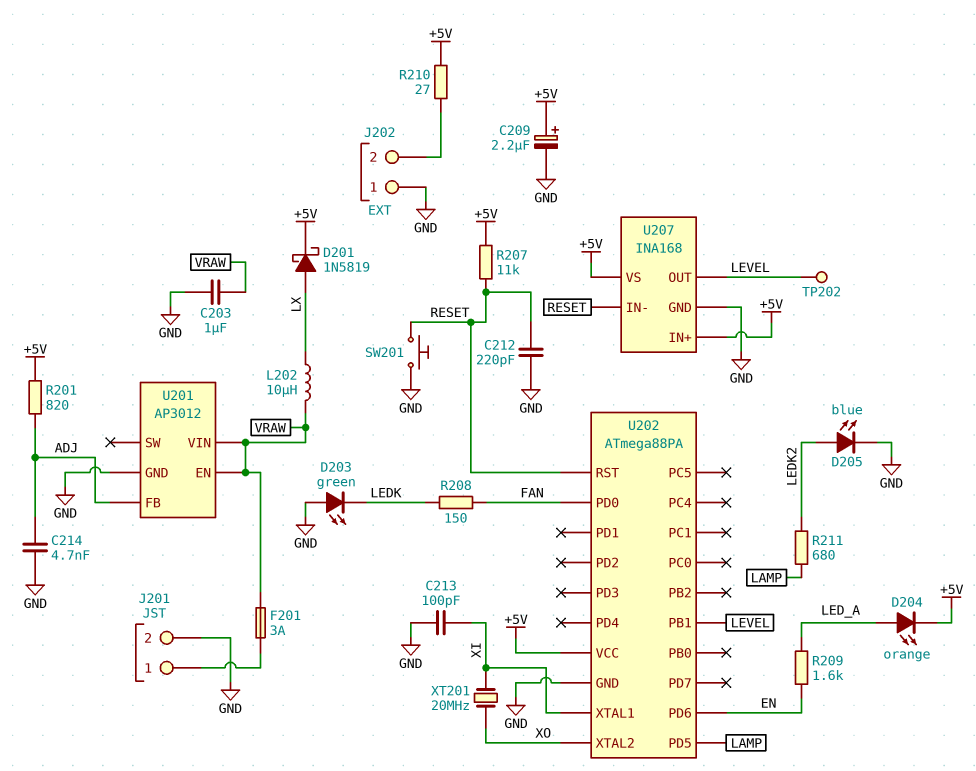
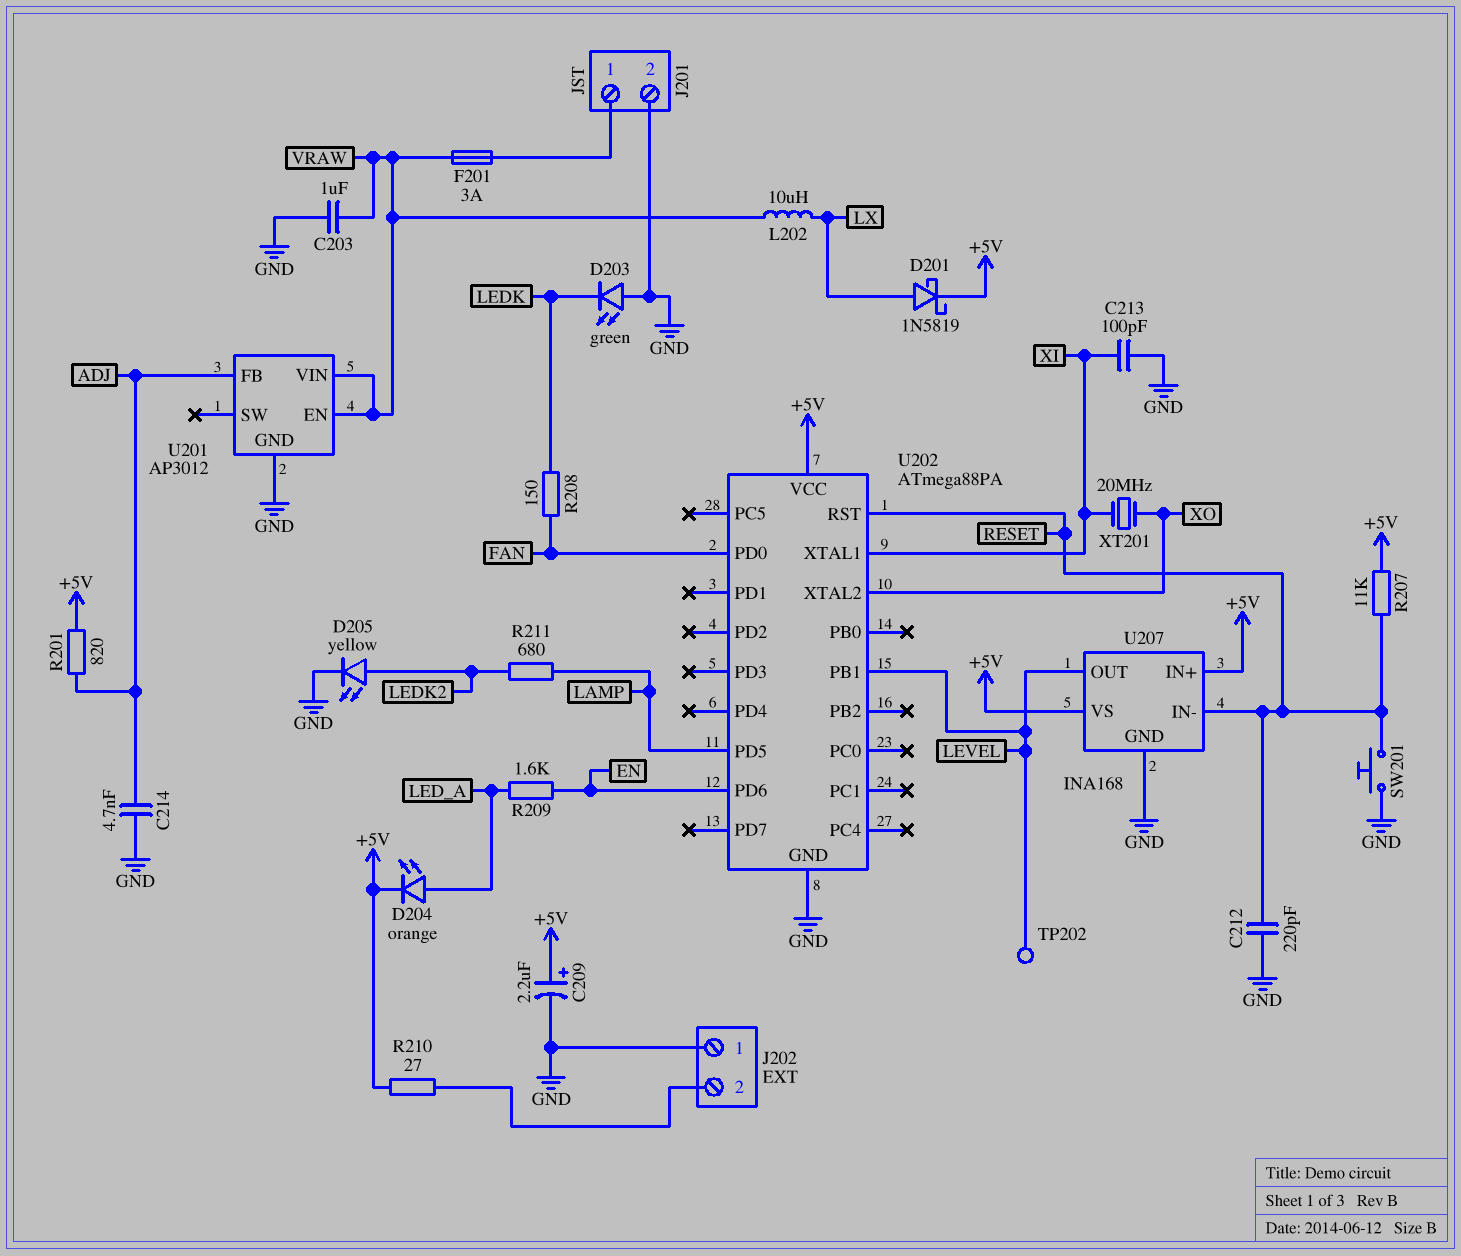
D205: LED blue (A LEDK2, K GND) -> LED yellow (A LEDK2, K GND)

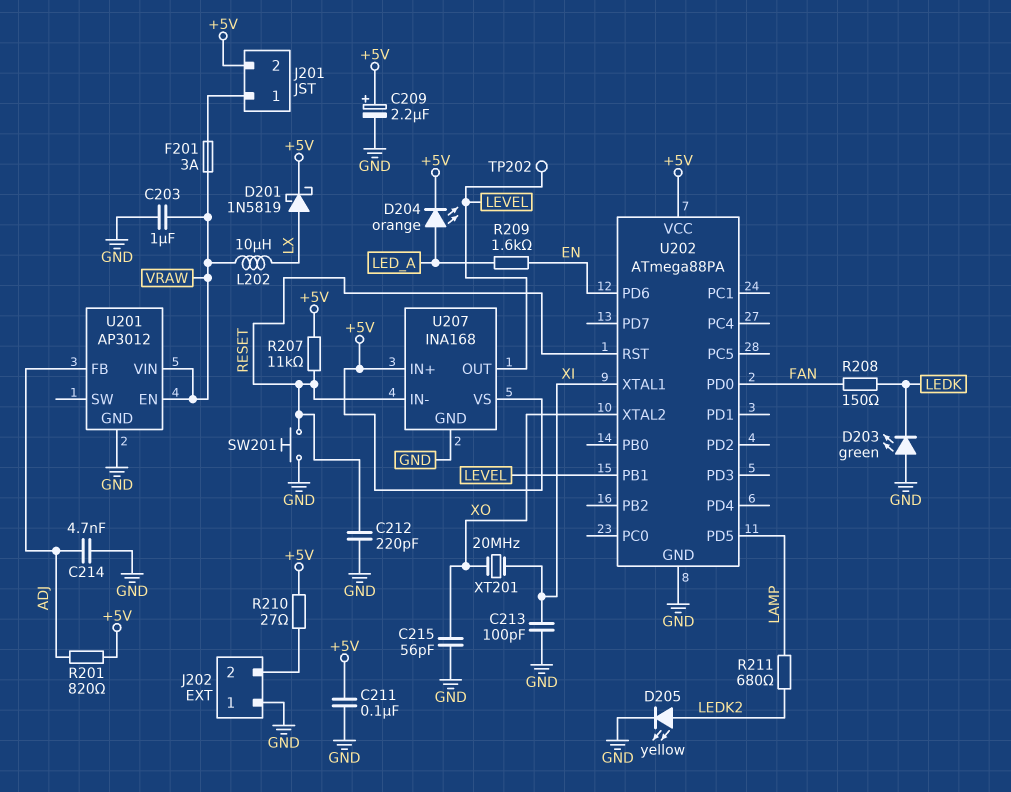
C211: none -> 100nF (+5V, GND)
C215: none -> 56pF (GND, XO)
J201 pin 2: GND -> +5V

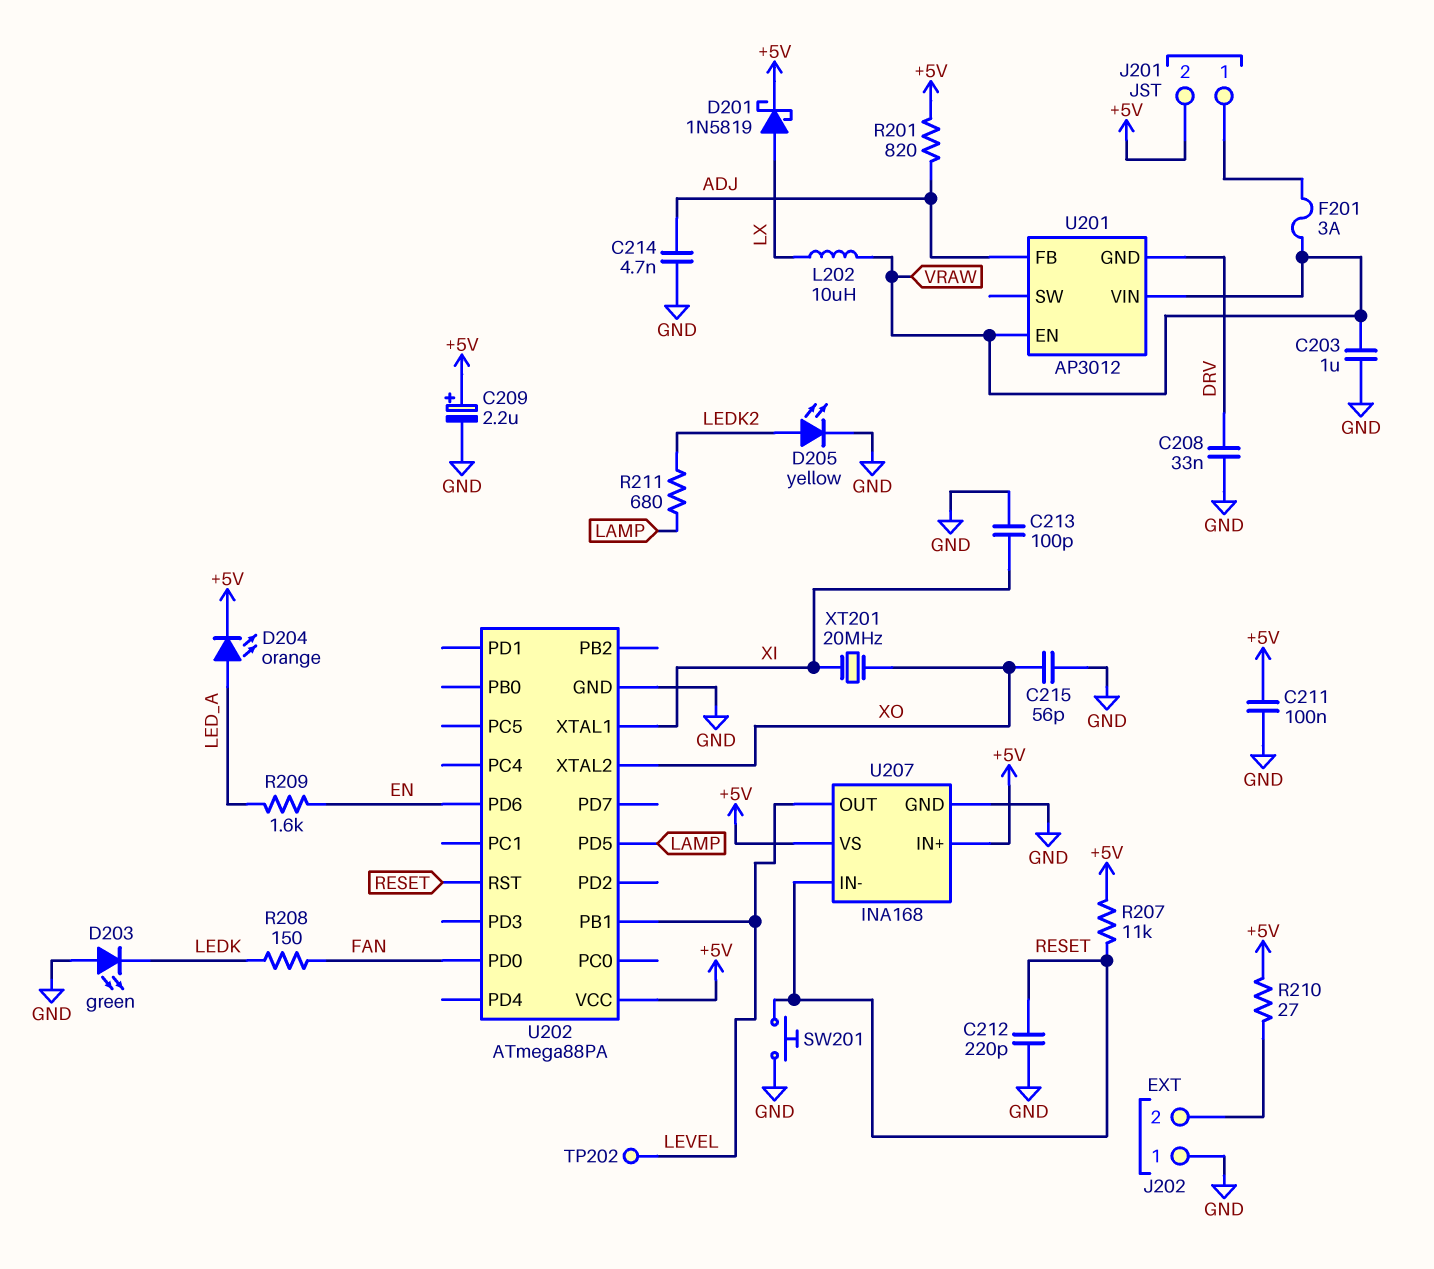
C208: none -> 33nF (DRV, GND)
U201 pin GND: GND -> DRV

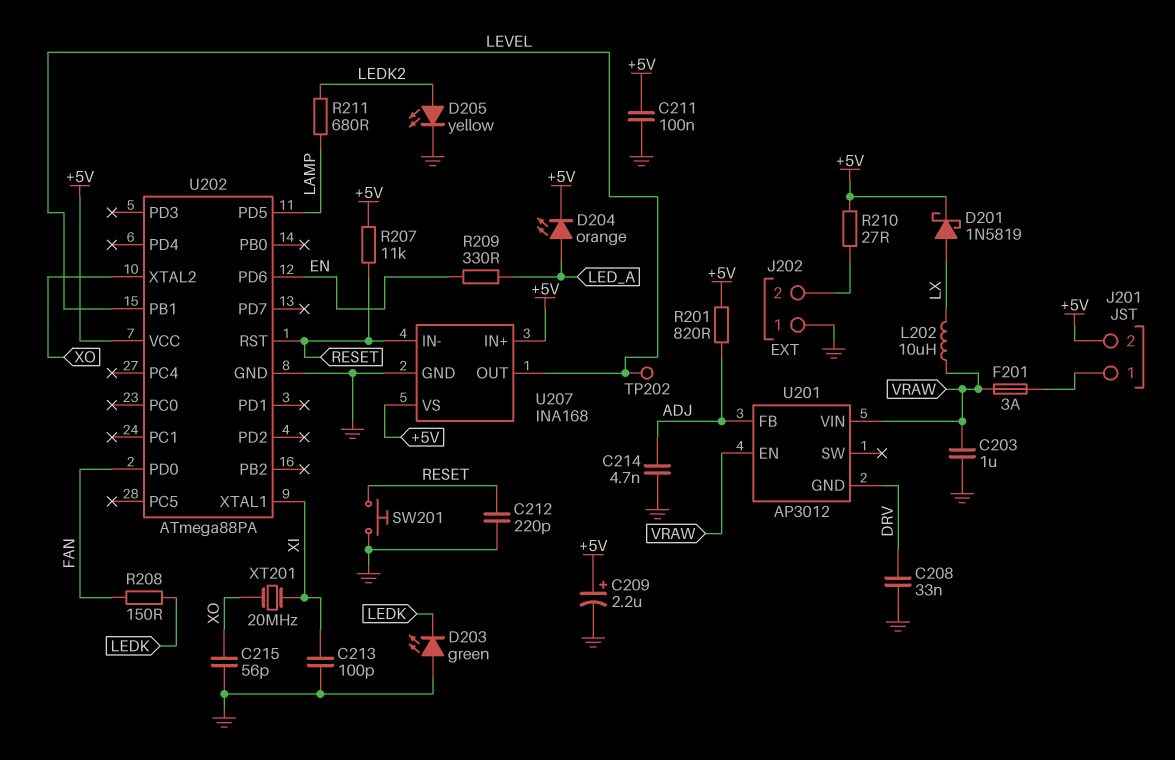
R209: 1.6k (EN, LED_A) -> 330 (EN, LED_A)

